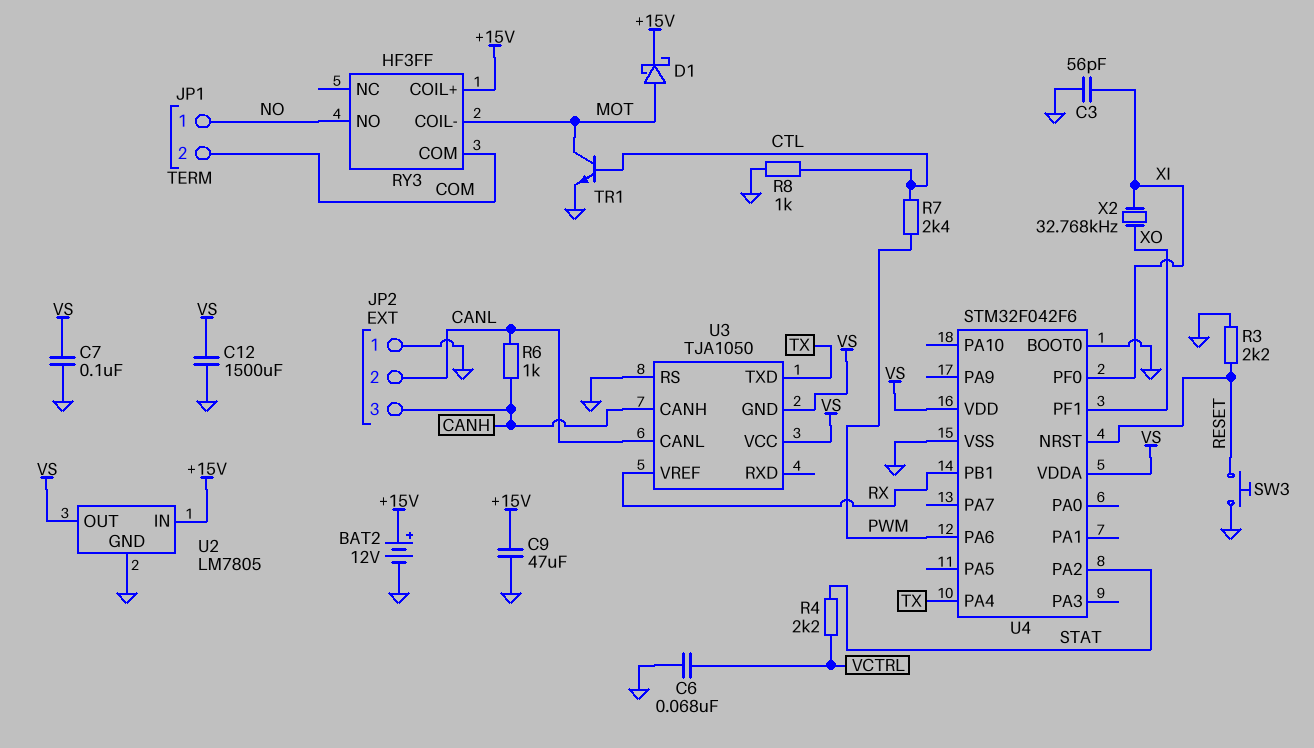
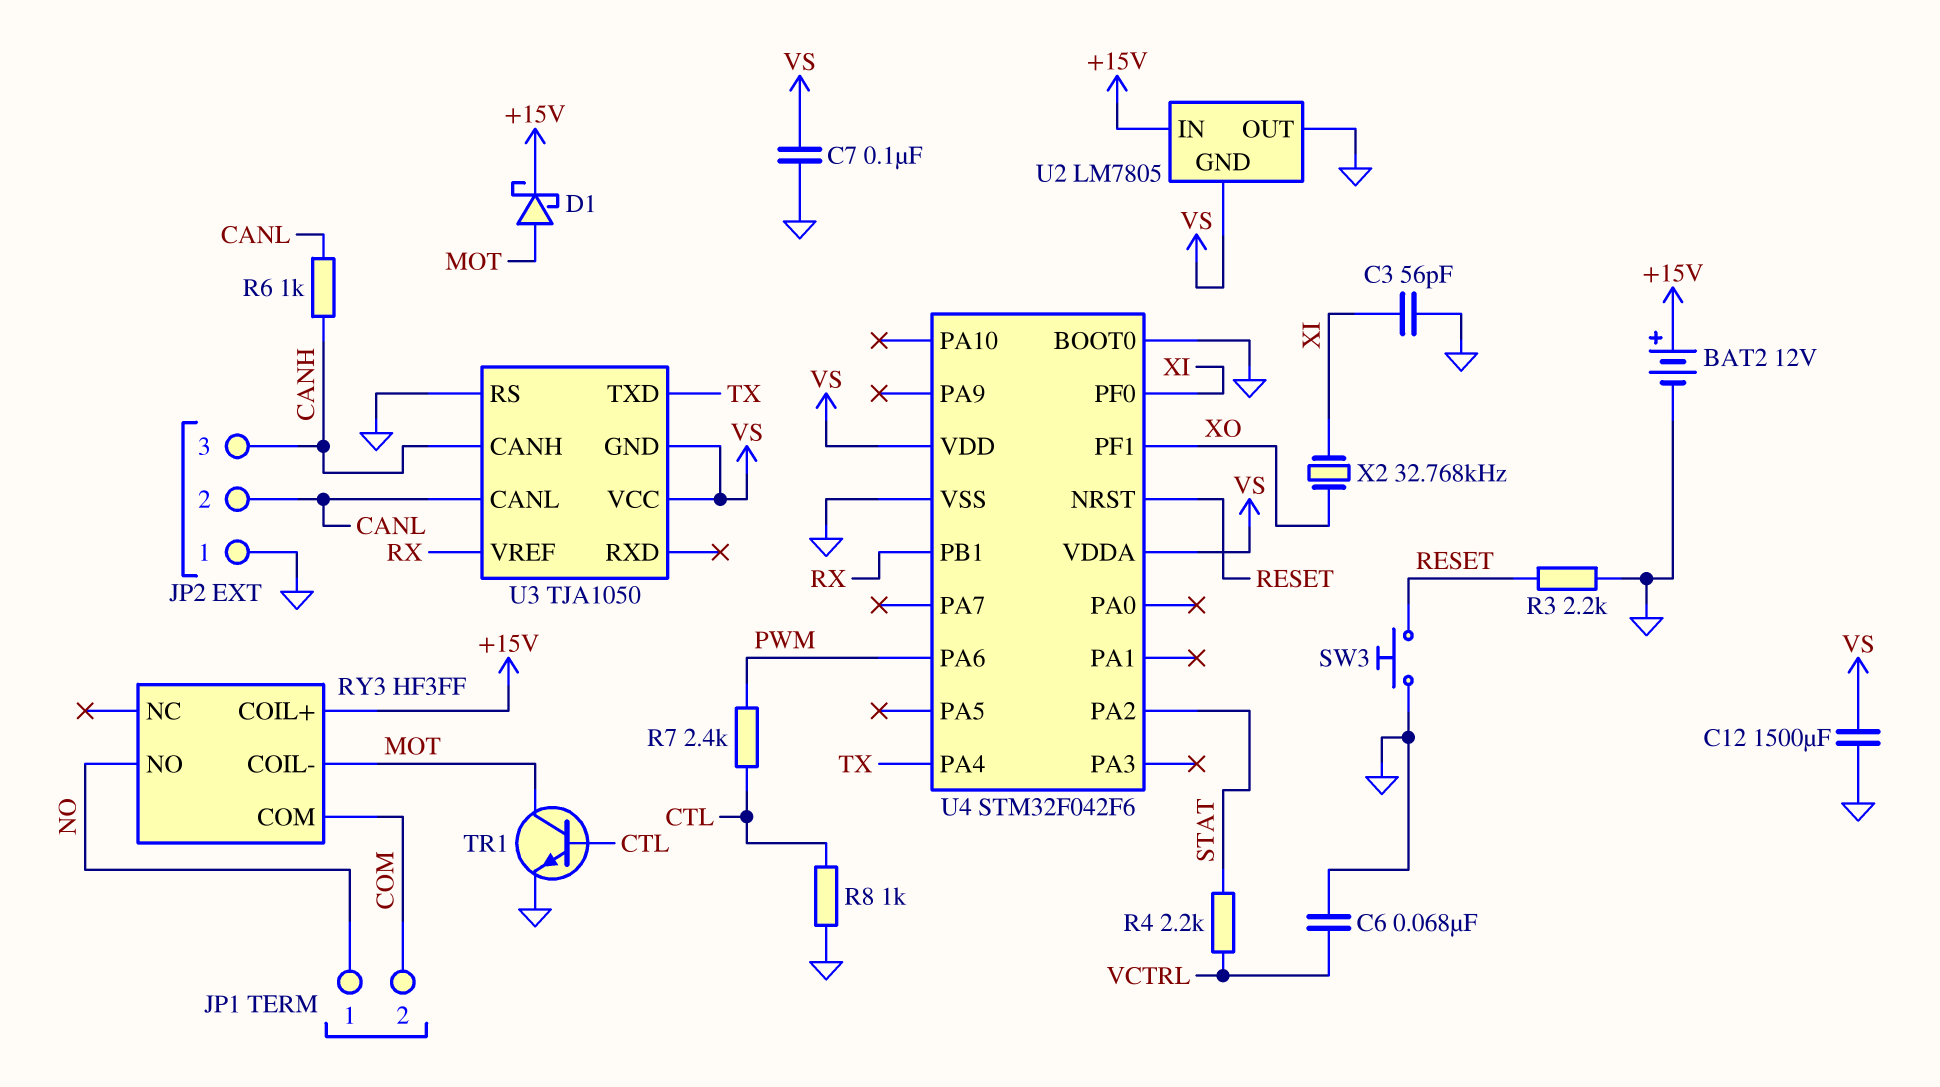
C9: 47uF (+15V, GND) -> none
U2 pin GND: GND -> VS
U2 pin OUT: VS -> GND

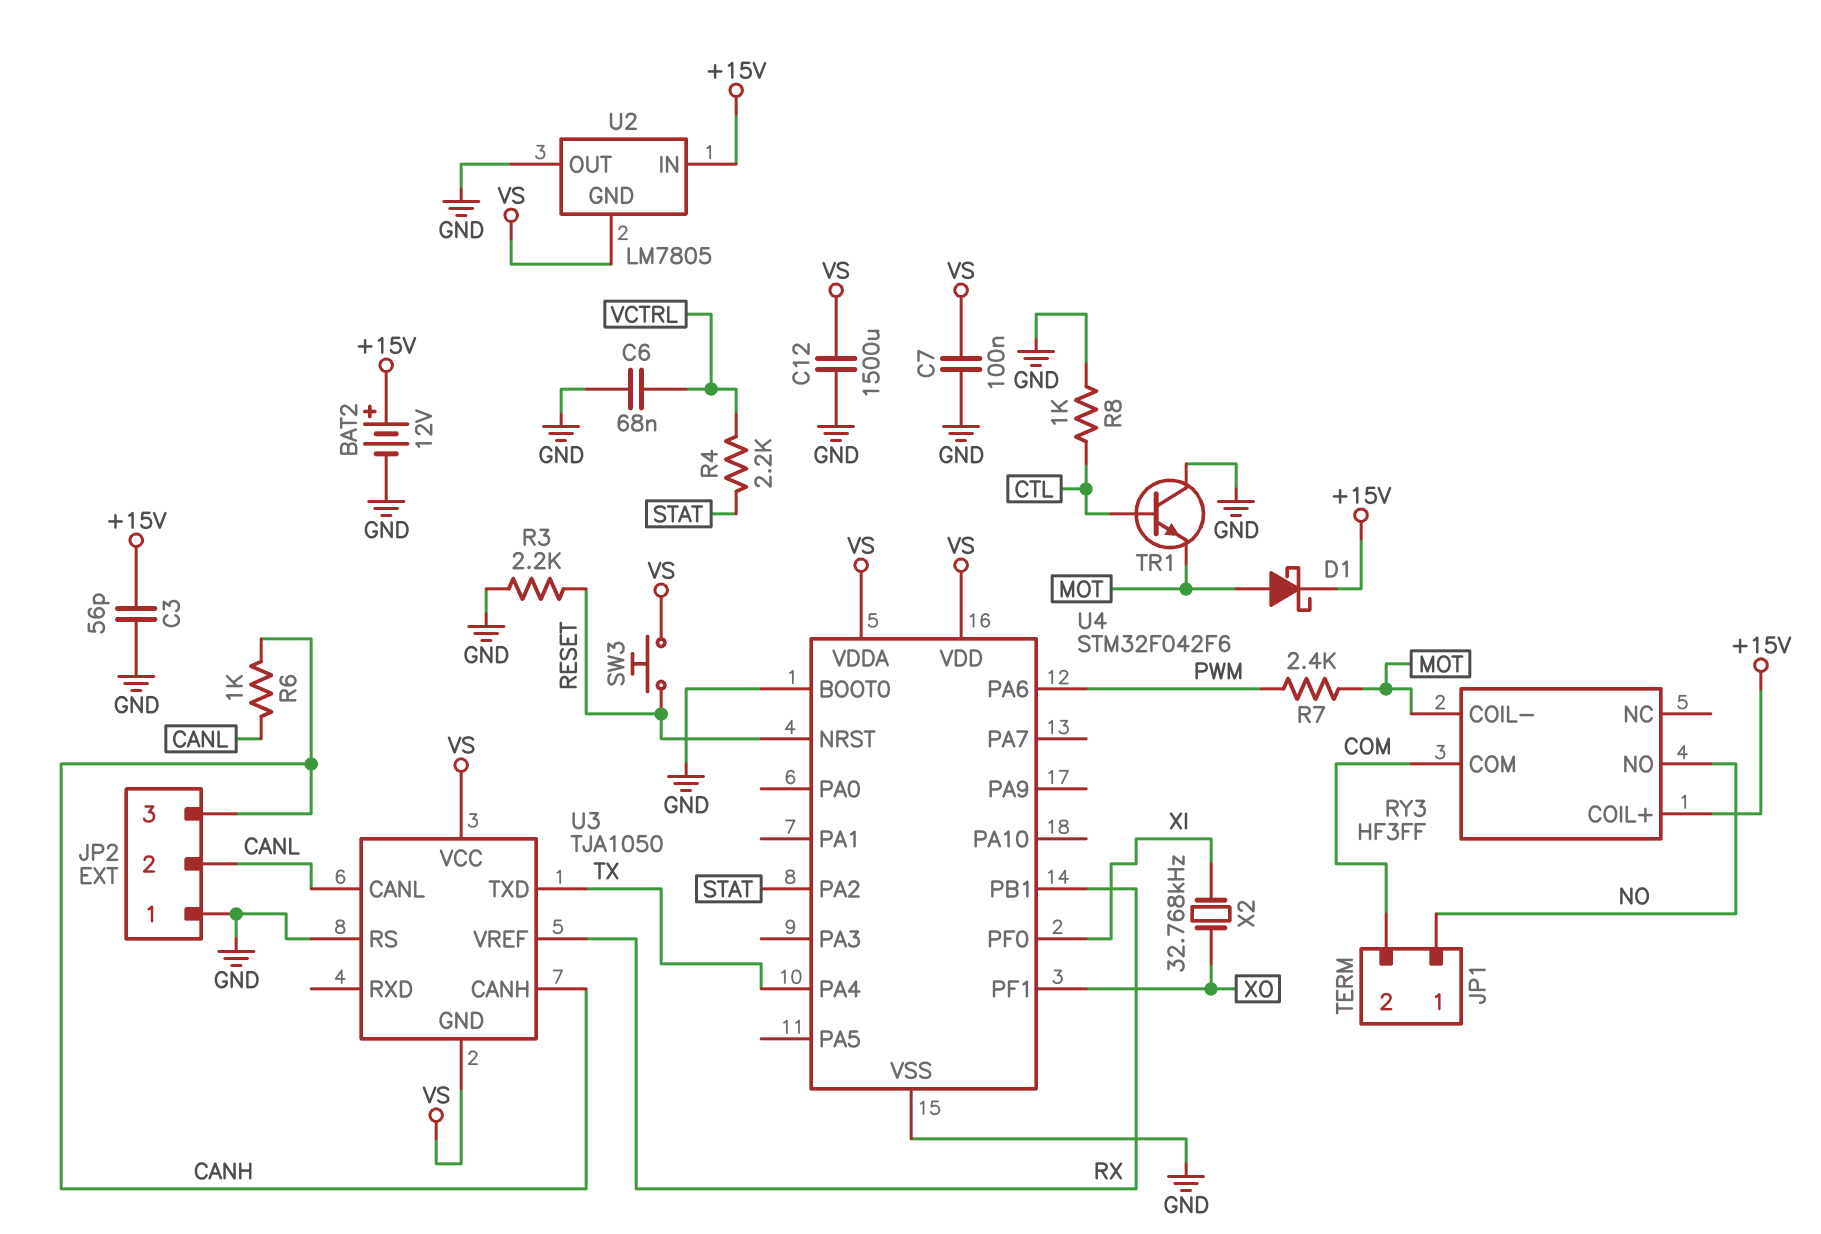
C3: 56pF (GND, XI) -> 56pF (+15V, GND)
R7: 2.4k (CTL, PWM) -> 2.4k (MOT, PWM)
SW3: button (GND, RESET) -> button (RESET, VS)
TR1: NPN (B CTL, C MOT, E GND) -> NPN (B CTL, C GND, E MOT)

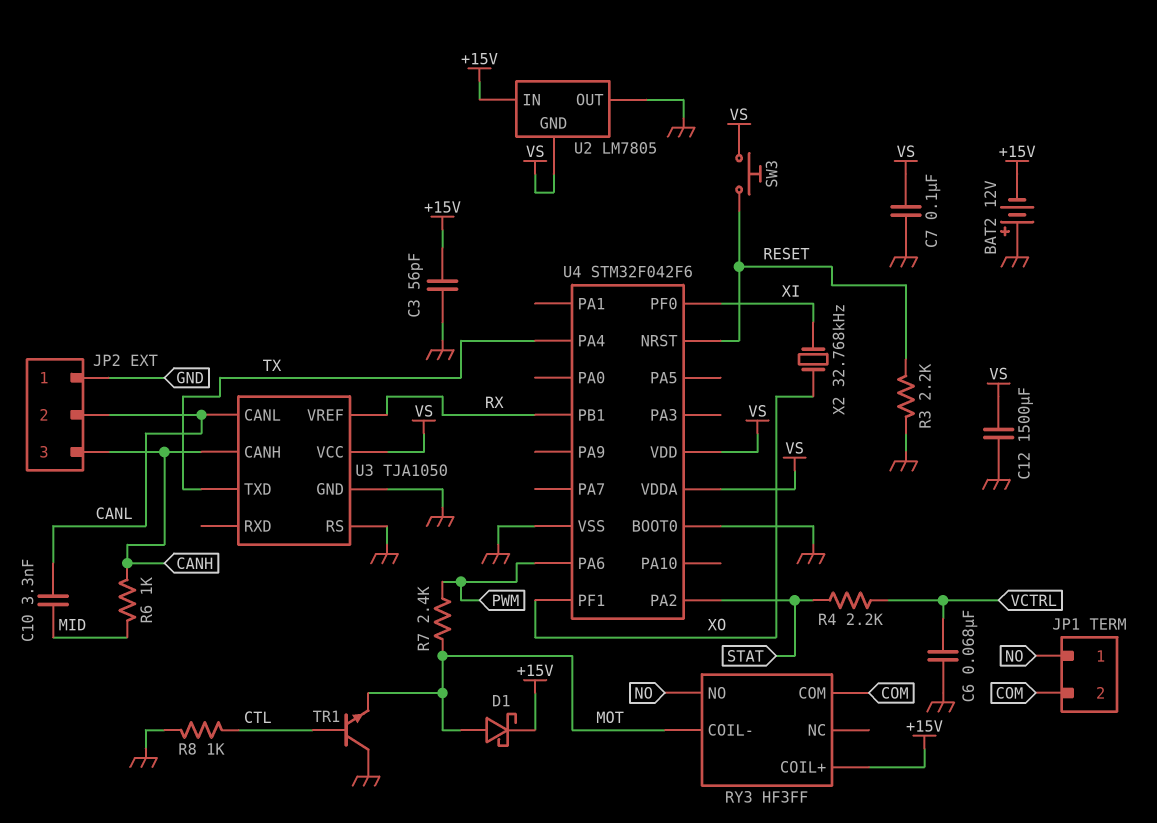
BAT2: 12V (plus +15V, minus GND) -> 12V (plus GND, minus +15V)
C10: none -> 3.3nF (CANL, MID)
R6: 1k (CANH, CANL) -> 1k (CANH, MID)
U3 pin GND: VS -> GND

